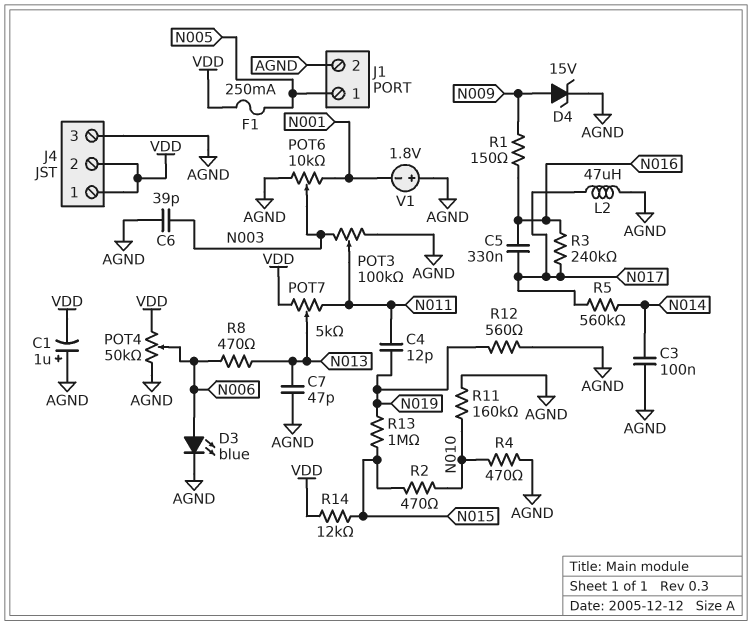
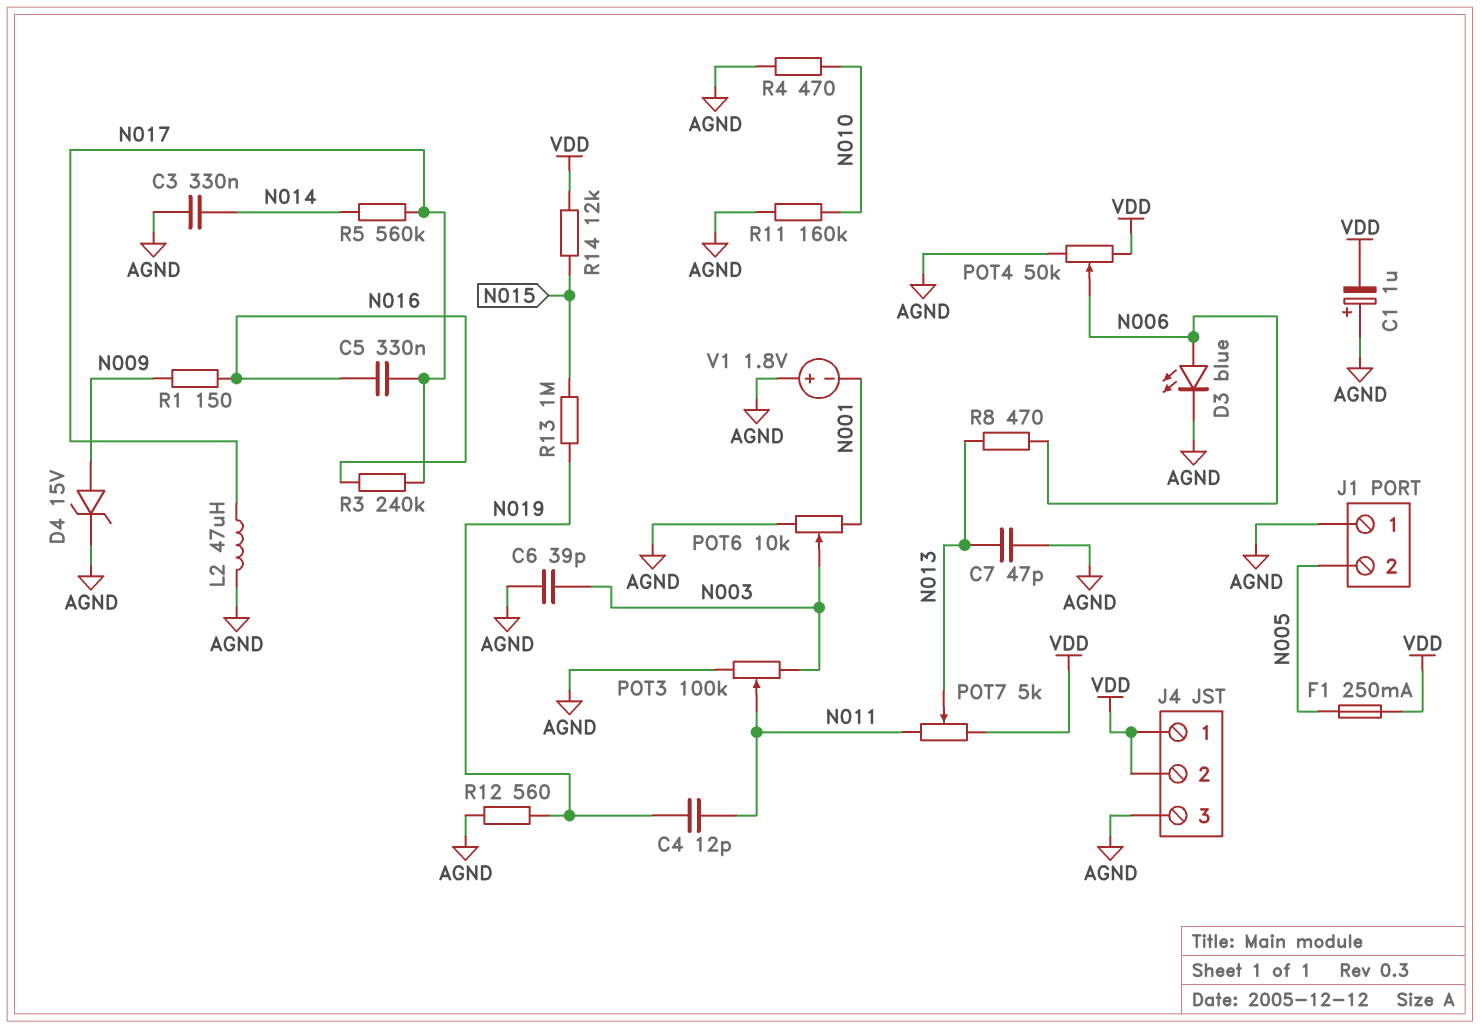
C3: 100nF (AGND, N014) -> 330nF (AGND, N014)
J1 pin 1: N005 -> AGND
J1 pin 2: AGND -> N005
R2: 470 (N010, N015) -> none

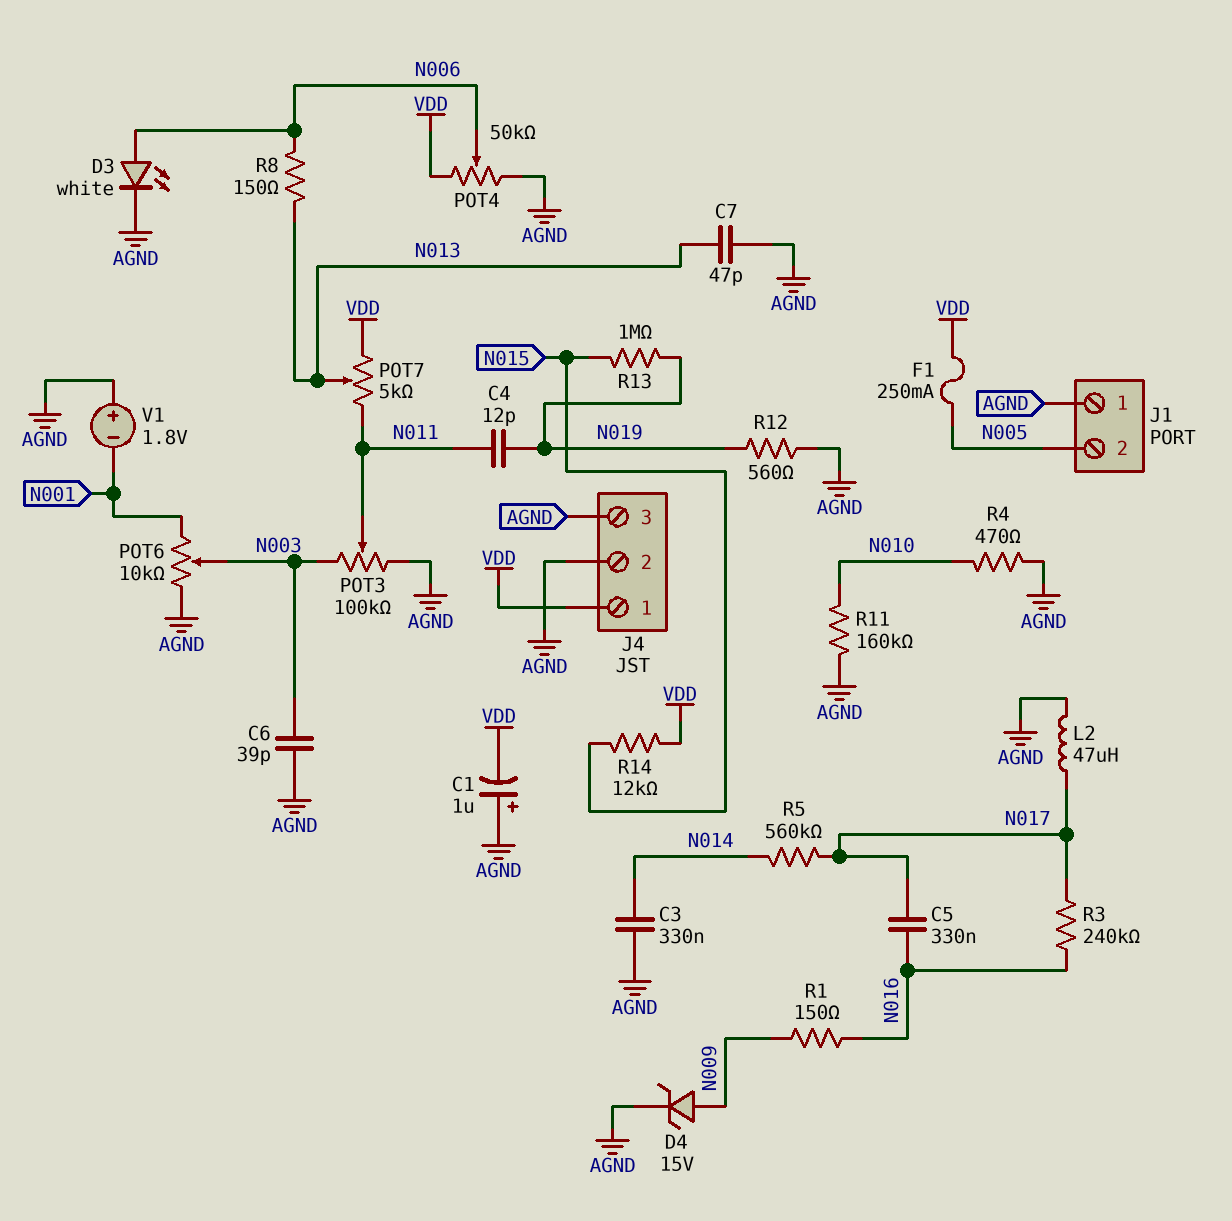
D3: LED blue (A N006, K AGND) -> LED white (A N006, K AGND)
J4 pin 2: VDD -> AGND
R8: 470 (N006, N013) -> 150 (N006, N013)

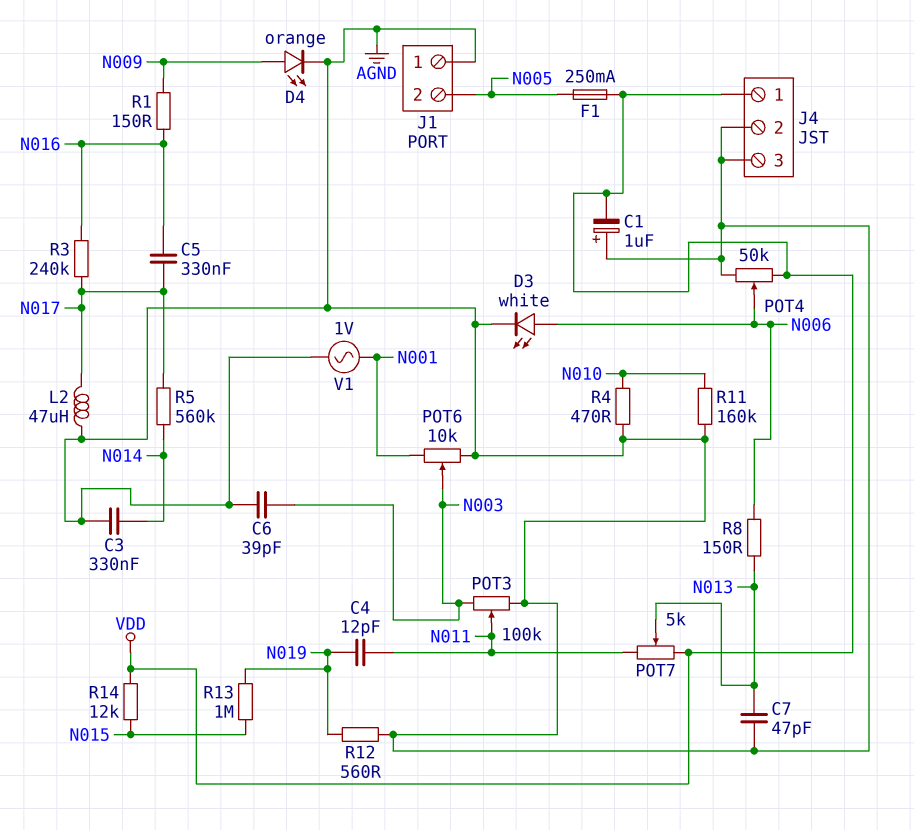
D4: zener 15V (A N009, K AGND) -> LED orange (A N009, K AGND)
V1: 1.8V (plus AGND, minus N001) -> AC 1V (AGND, N001)

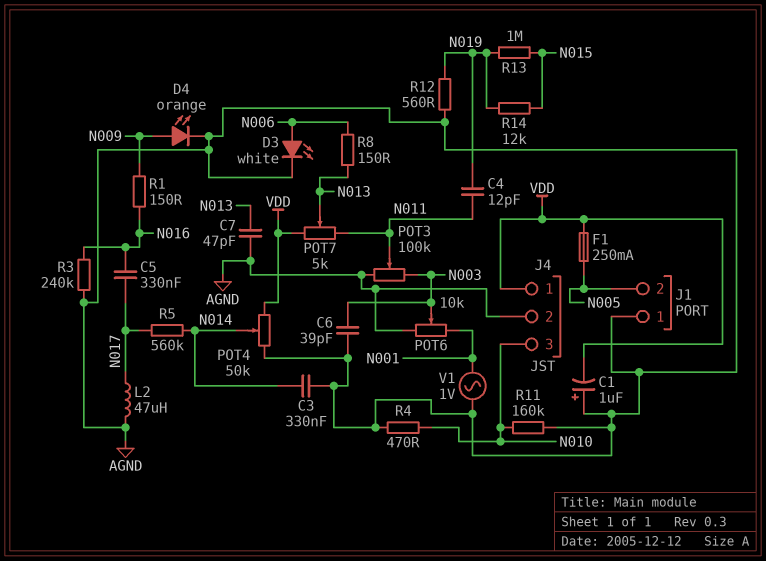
J4 pin 3: AGND -> N010
POT4: 50k (AGND, VDD, wiper N006) -> 50k (AGND, VDD, wiper N014)
R3: 240k (N016, N017) -> 240k (AGND, N016)
R14: 12k (N015, VDD) -> 12k (N015, N019)

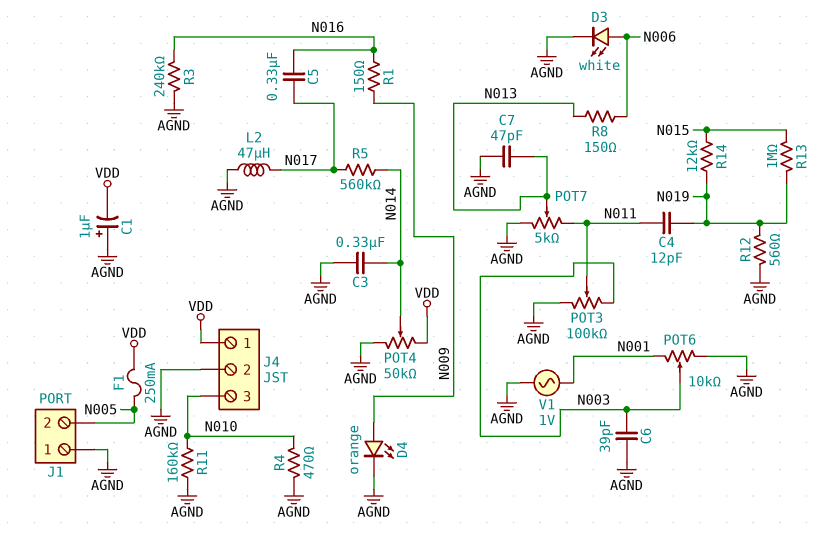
POT7: 5k (N011, VDD, wiper N013) -> 5k (AGND, N011, wiper N013)

